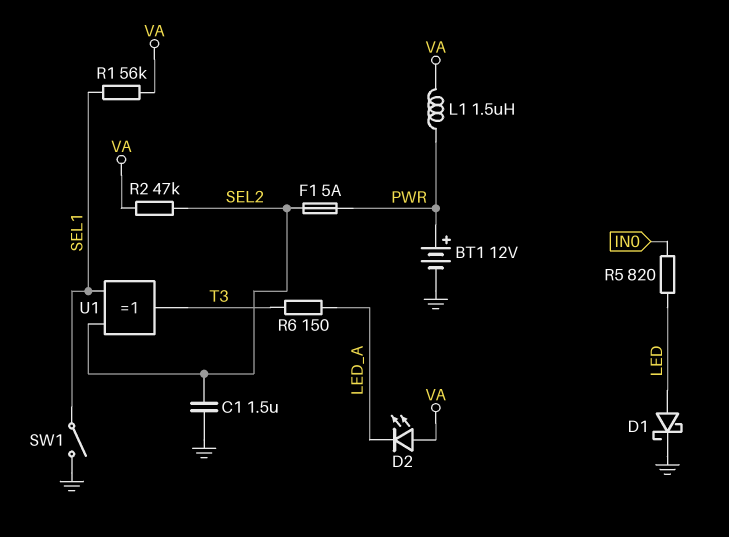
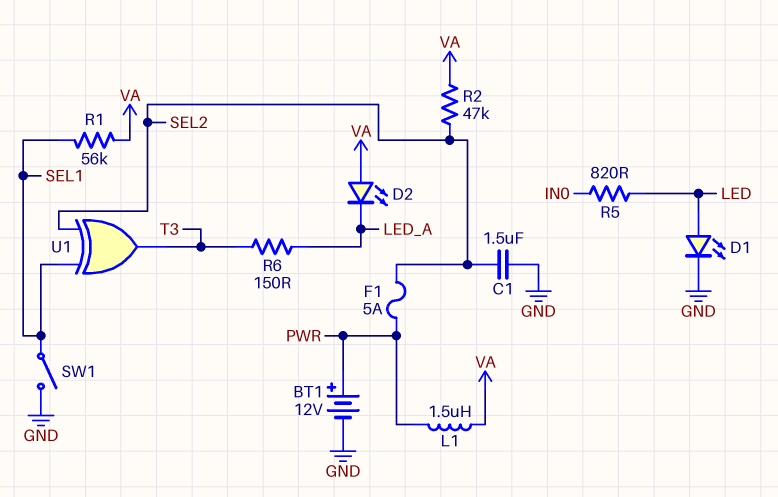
D1: schottky (A LED, K GND) -> LED (A LED, K GND)

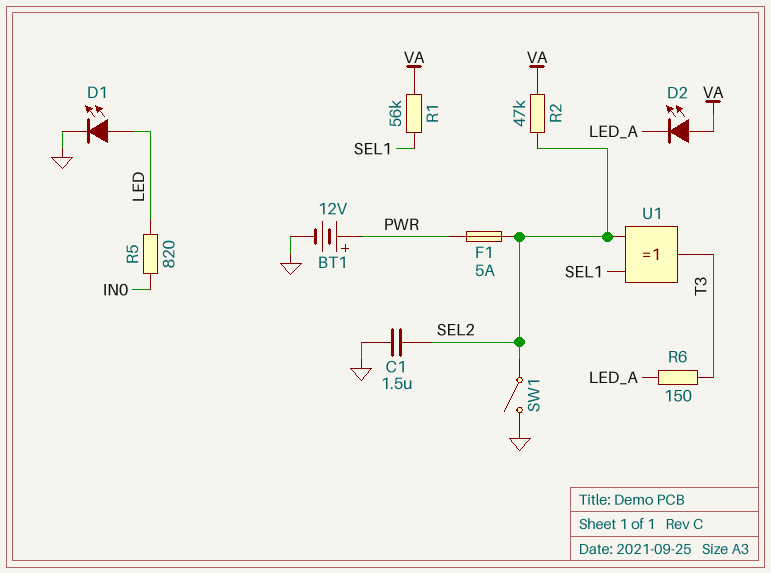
L1: 1.5uH (PWR, VA) -> none
SW1: switch (GND, SEL1) -> switch (GND, SEL2)

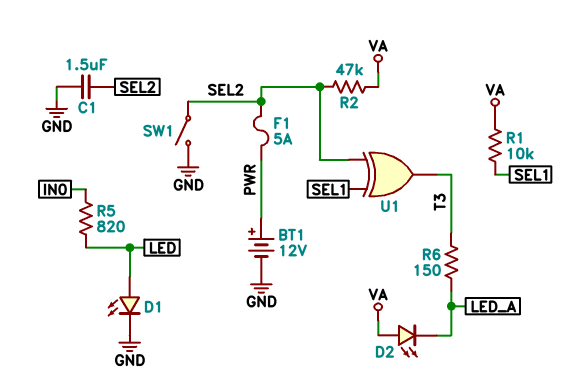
R1: 56k (SEL1, VA) -> 10k (SEL1, VA)

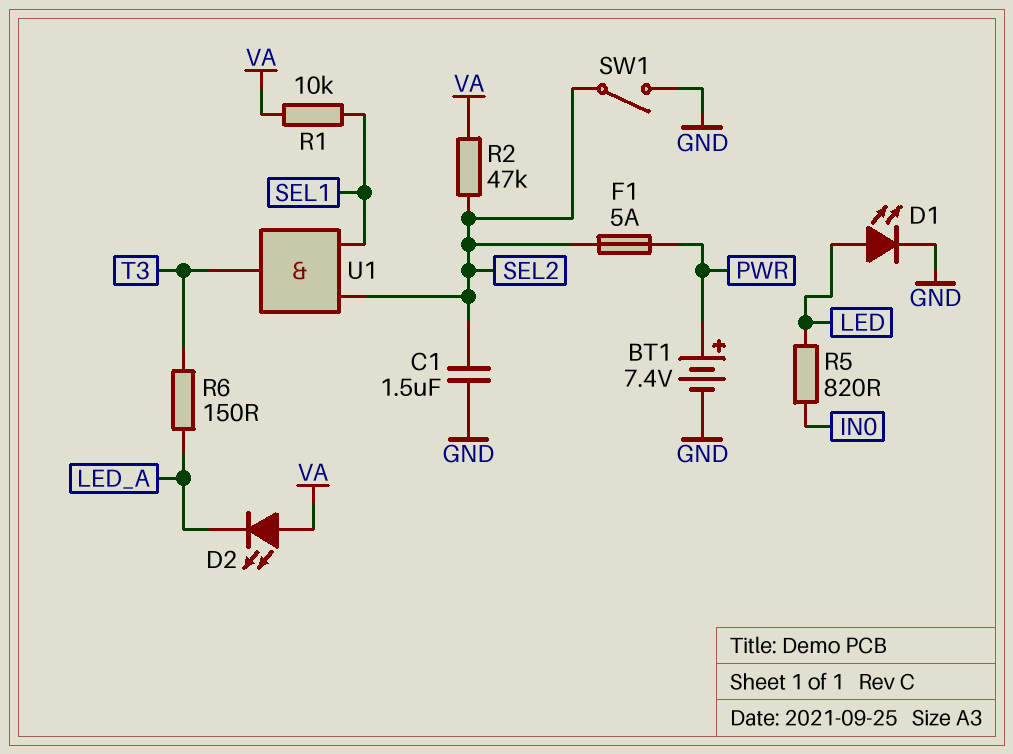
BT1: 12V (plus PWR, minus GND) -> 7.4V (plus PWR, minus GND)
U1: XOR (in SEL1, in SEL2, out T3) -> AND (in SEL1, in SEL2, out T3)

